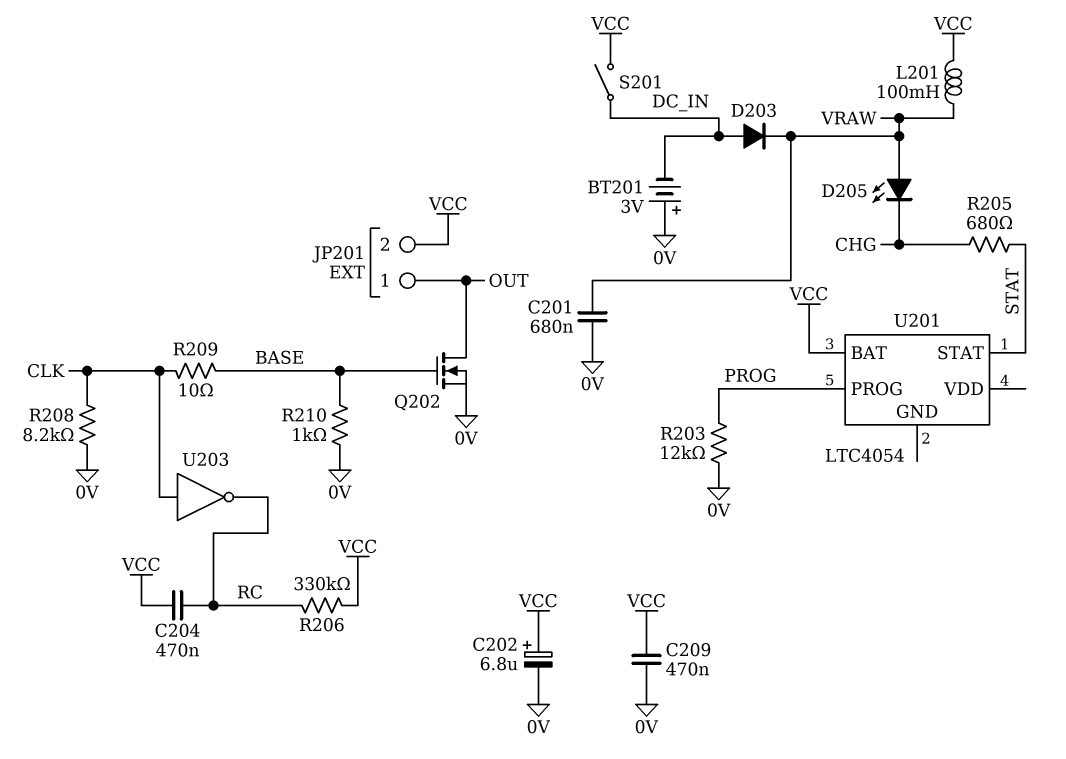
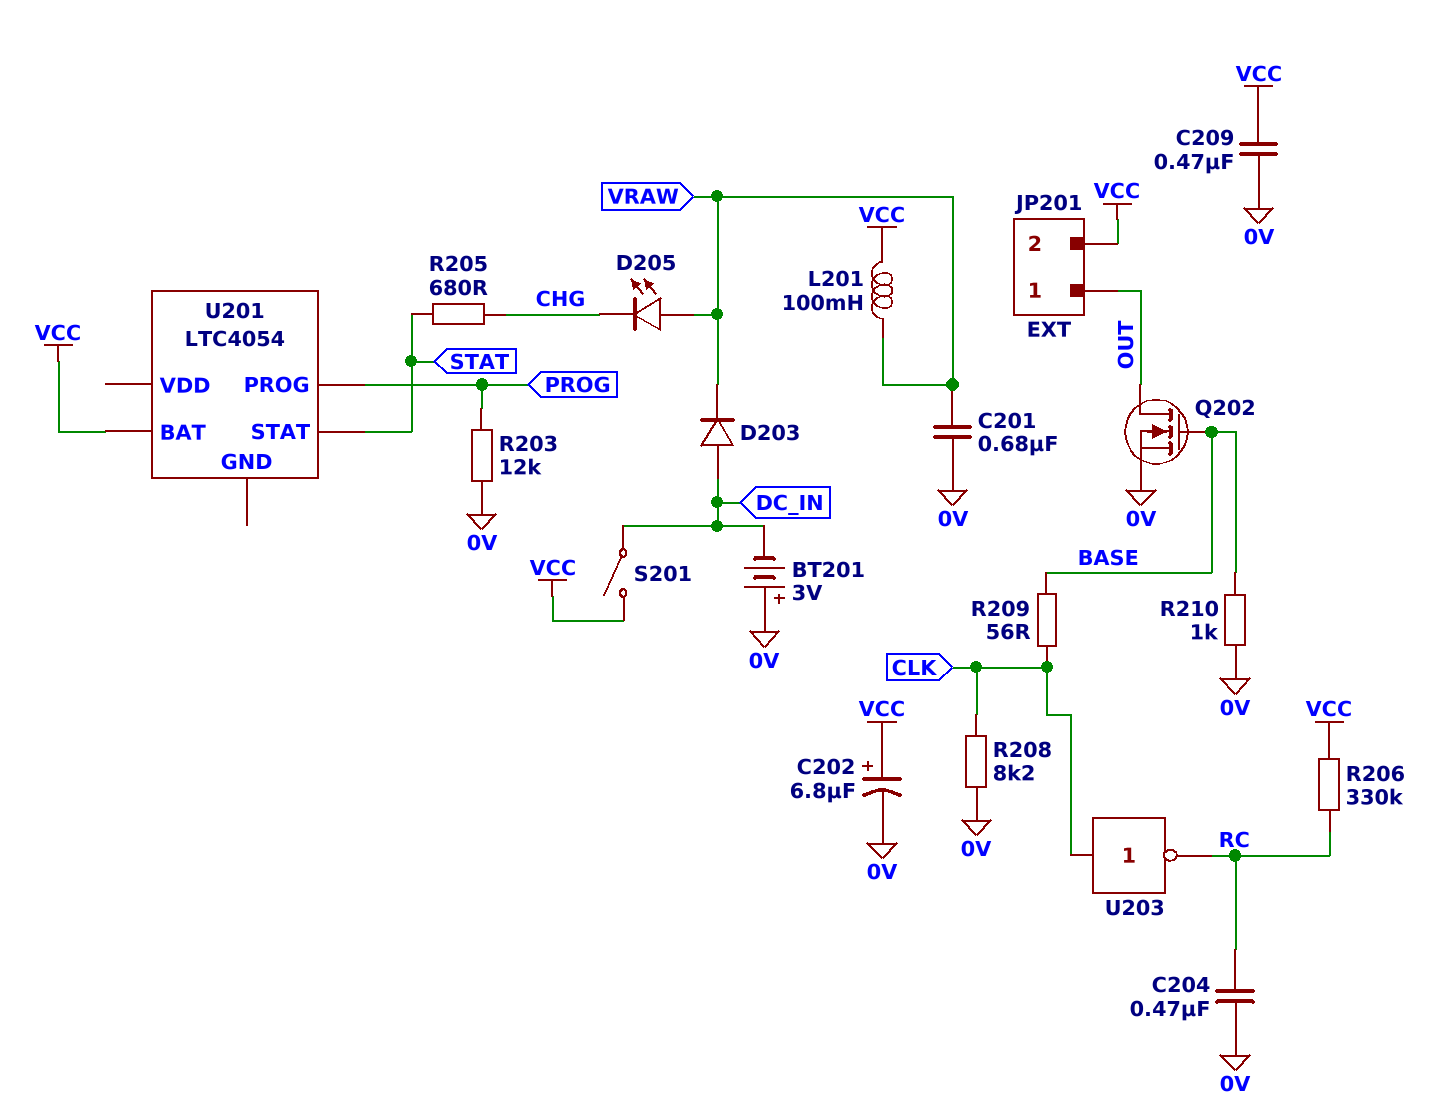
C204: 470nF (RC, VCC) -> 470nF (0V, RC)
R209: 10 (BASE, CLK) -> 56 (BASE, CLK)

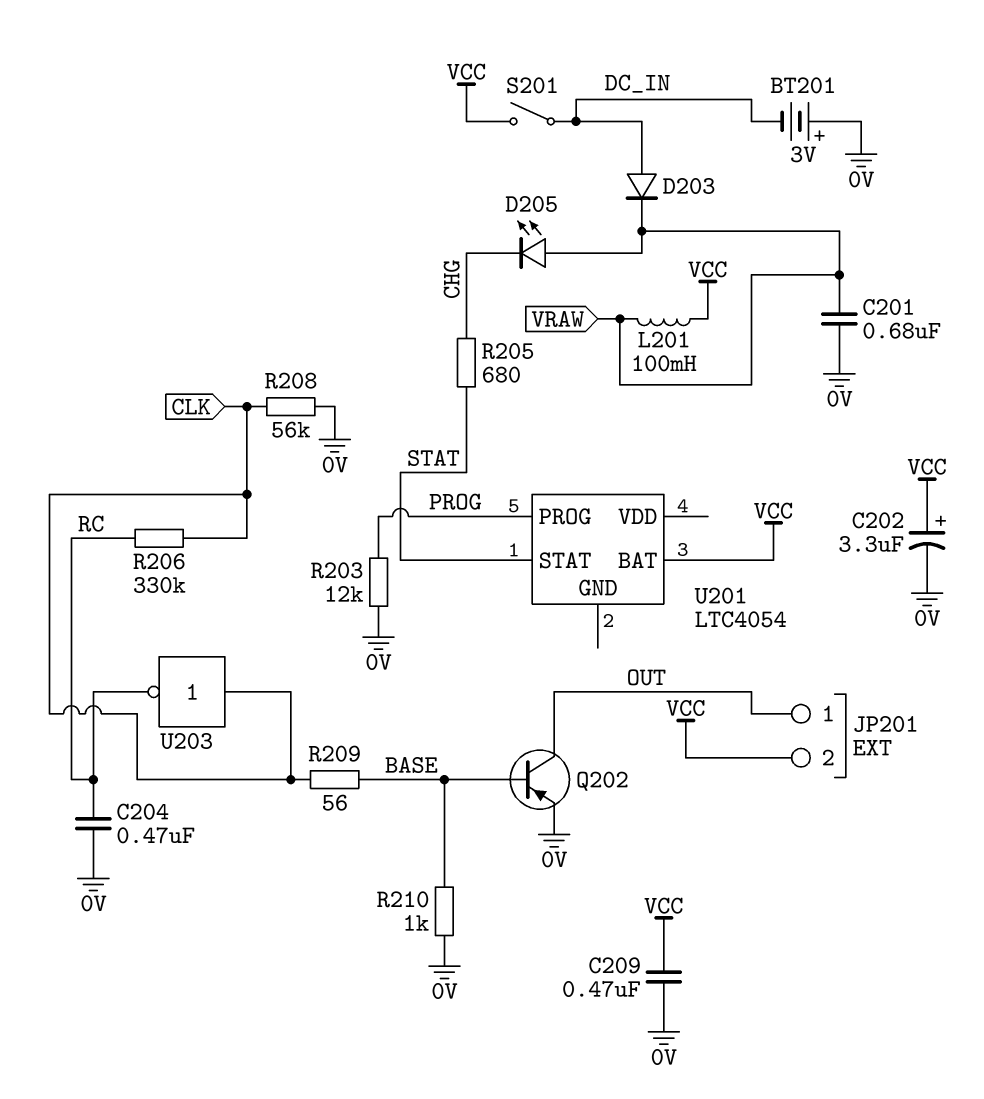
C202: 6.8uF (plus VCC, minus 0V) -> 3.3uF (plus VCC, minus 0V)
Q202: NMOS (G BASE, D OUT, S 0V) -> PNP (B BASE, C OUT, E 0V)
R206: 330k (RC, VCC) -> 330k (CLK, RC)
R208: 8.2k (0V, CLK) -> 56k (0V, CLK)

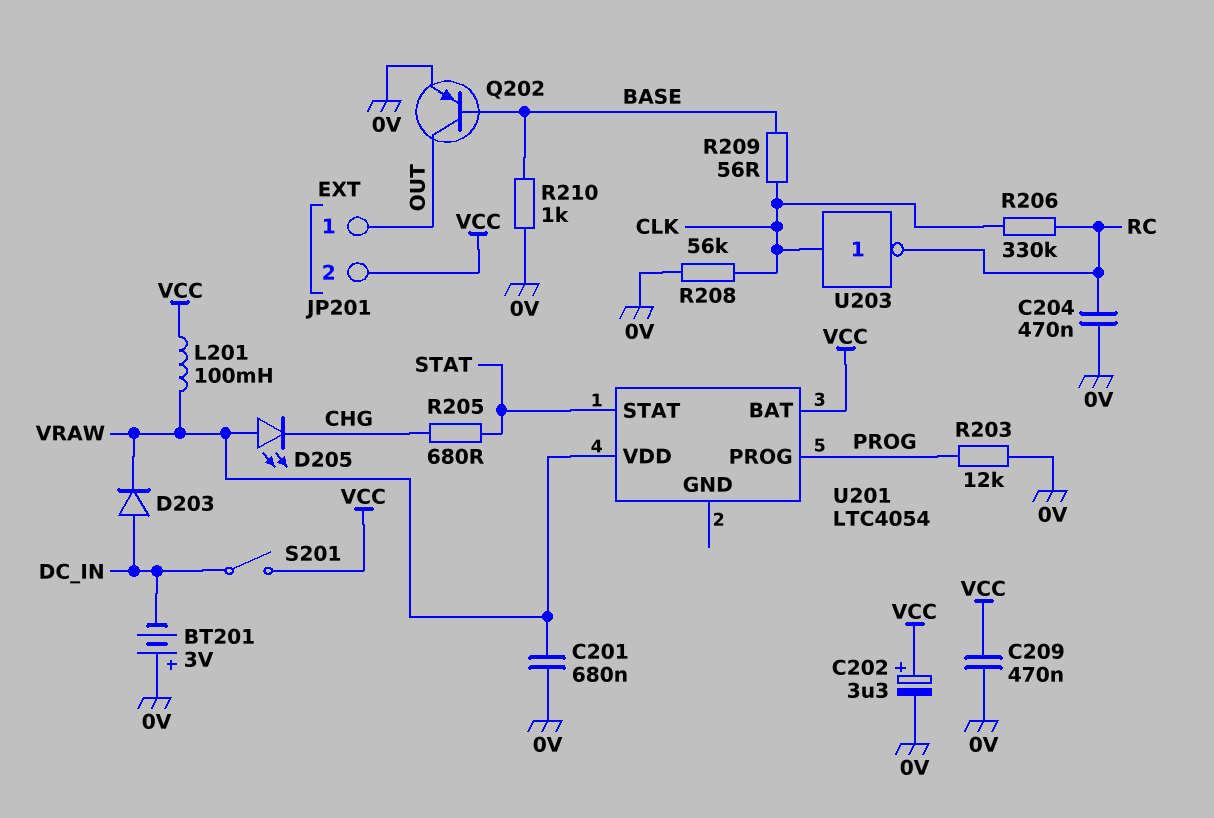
U201 pin VDD: none -> VRAW

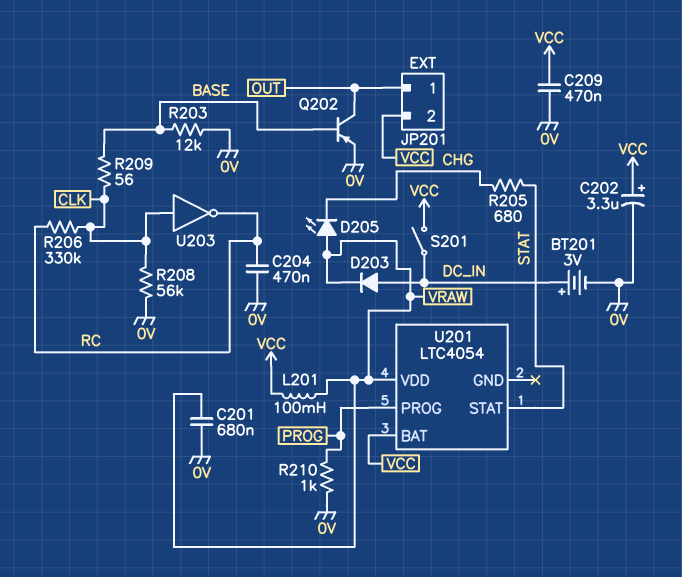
BT201: 3V (plus 0V, minus DC_IN) -> 3V (plus DC_IN, minus 0V)
R203: 12k (0V, PROG) -> 12k (0V, BASE)
R210: 1k (0V, BASE) -> 1k (0V, PROG)

